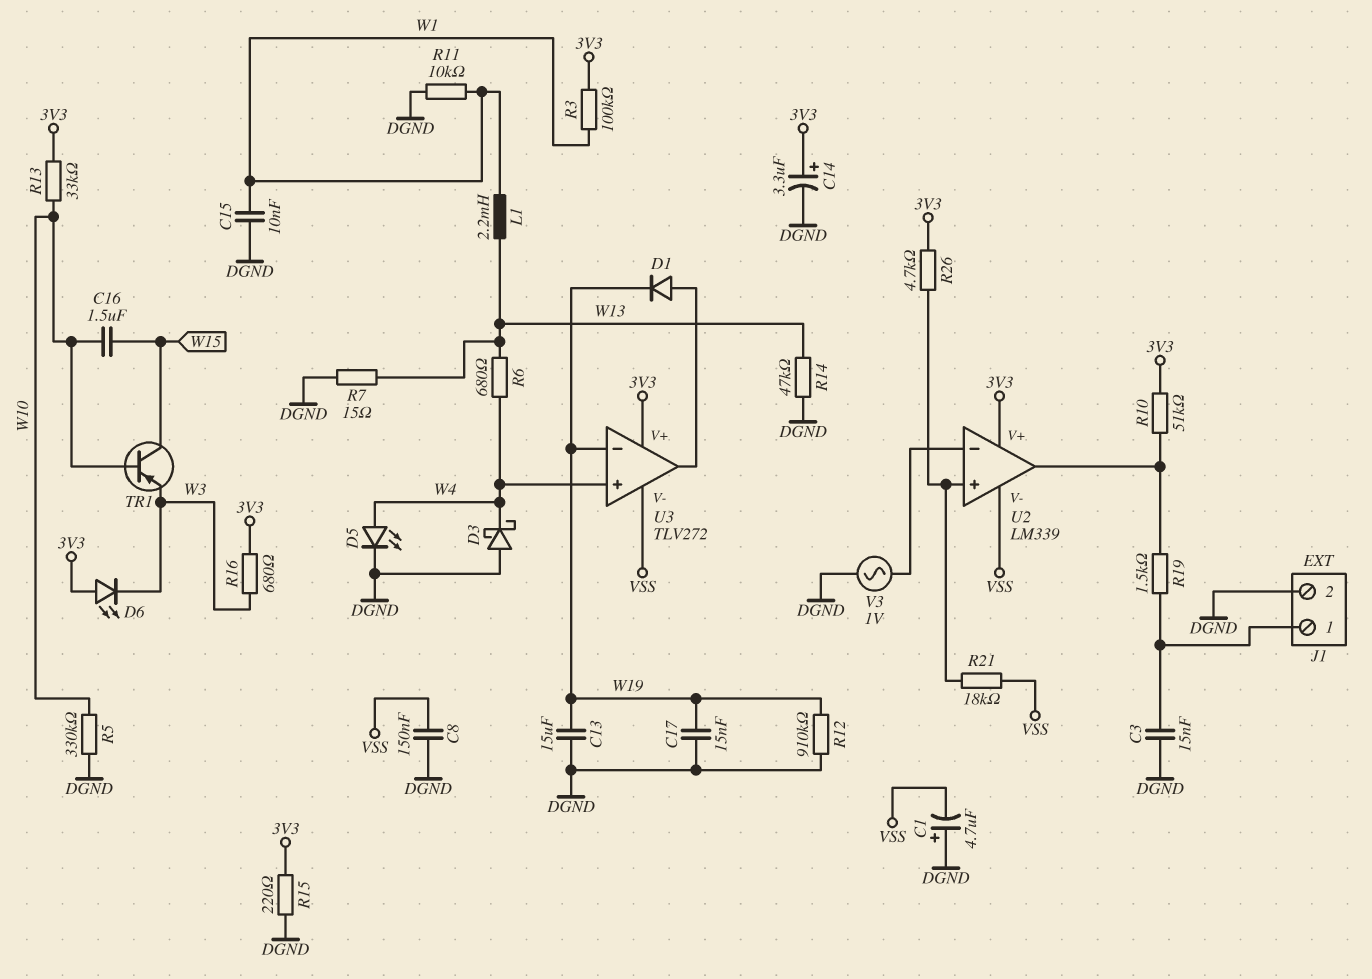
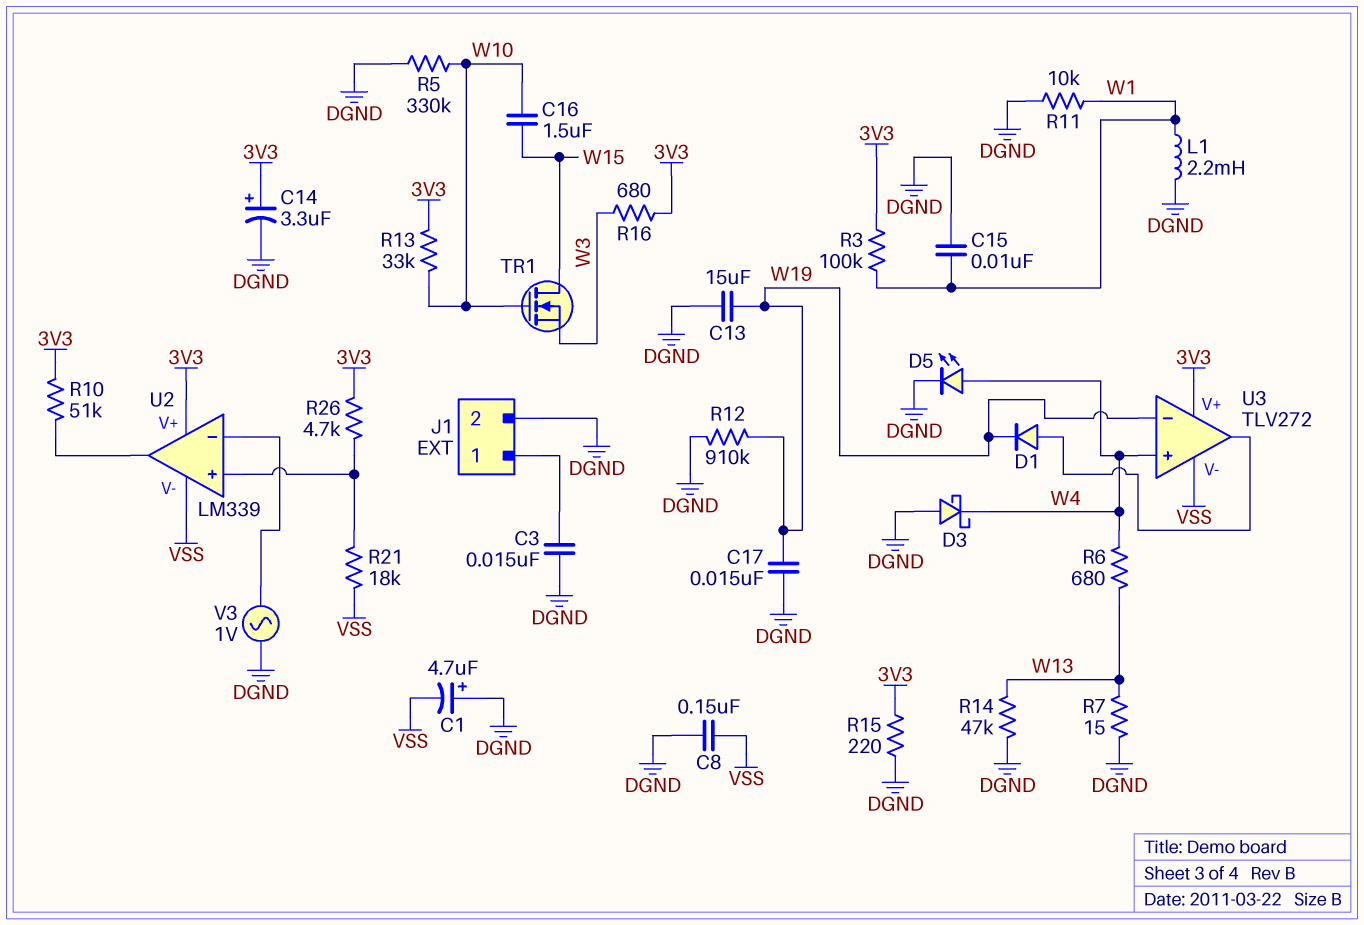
D6: LED (A 3V3, K W3) -> none
L1: 2.2mH (W1, W13) -> 2.2mH (DGND, W1)
R19: 1.5k (J1/1, U2/out) -> none
TR1: PNP (B W10, C W15, E W3) -> NMOS (G W10, D W15, S W3)

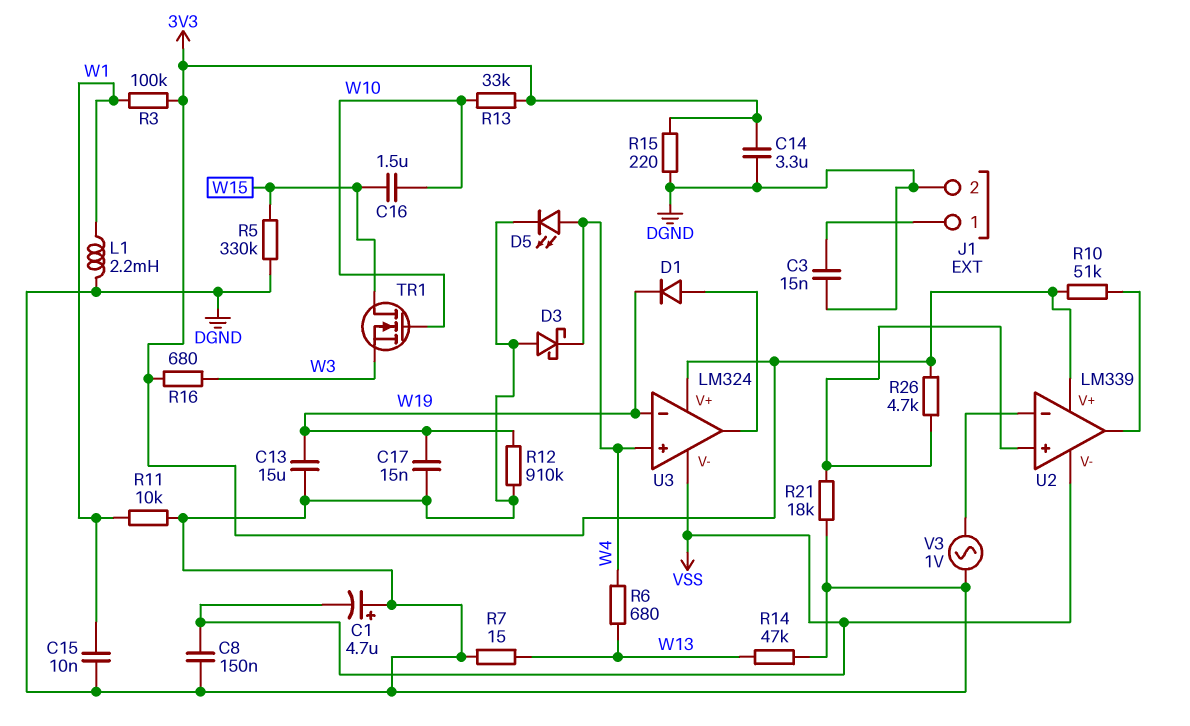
C14: 3.3uF (plus 3V3, minus DGND) -> 3.3uF (3V3, DGND)
R5: 330k (DGND, W10) -> 330k (DGND, W15)
R21: 18k (U2/in+, VSS) -> 18k (DGND, U2/in+)
U3: TLV272 -> LM324

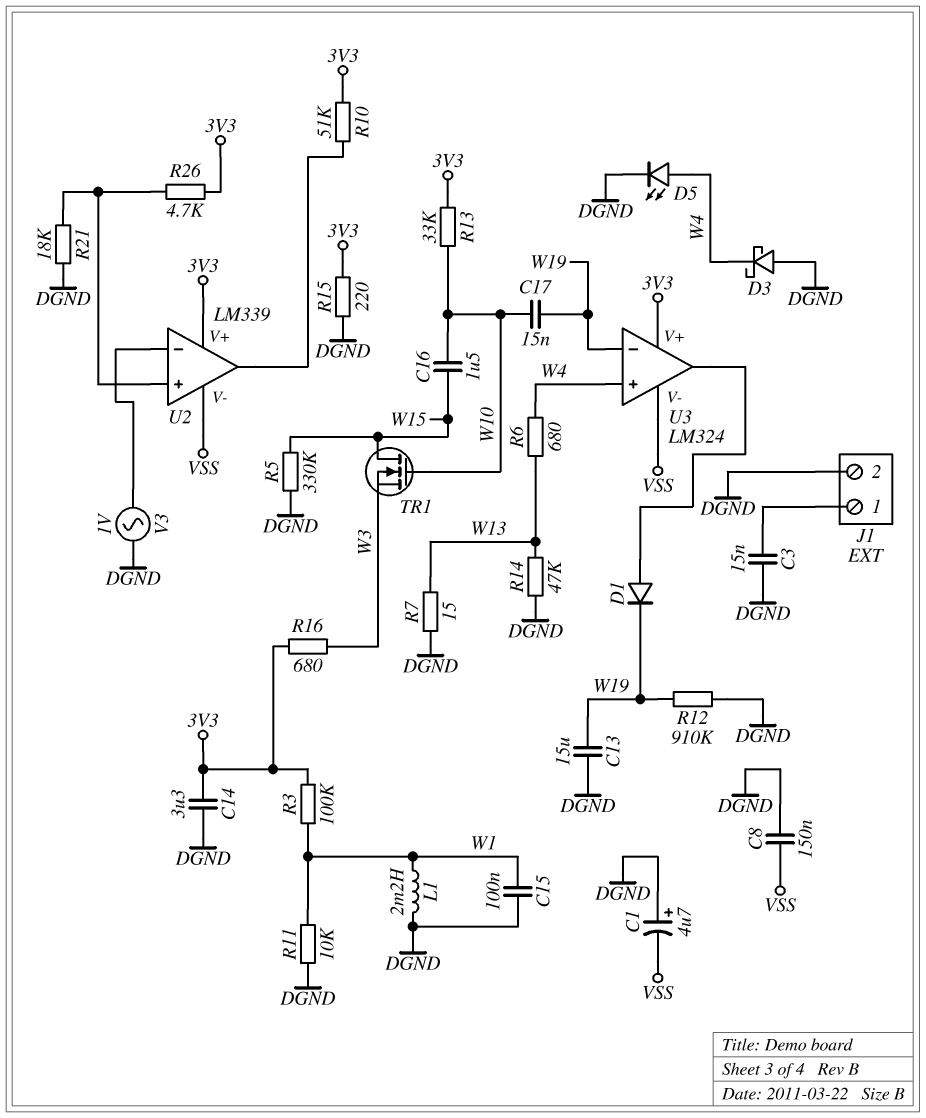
C15: 10nF (DGND, W1) -> 100nF (DGND, W1)
C17: 15nF (DGND, W19) -> 15nF (W10, W19)

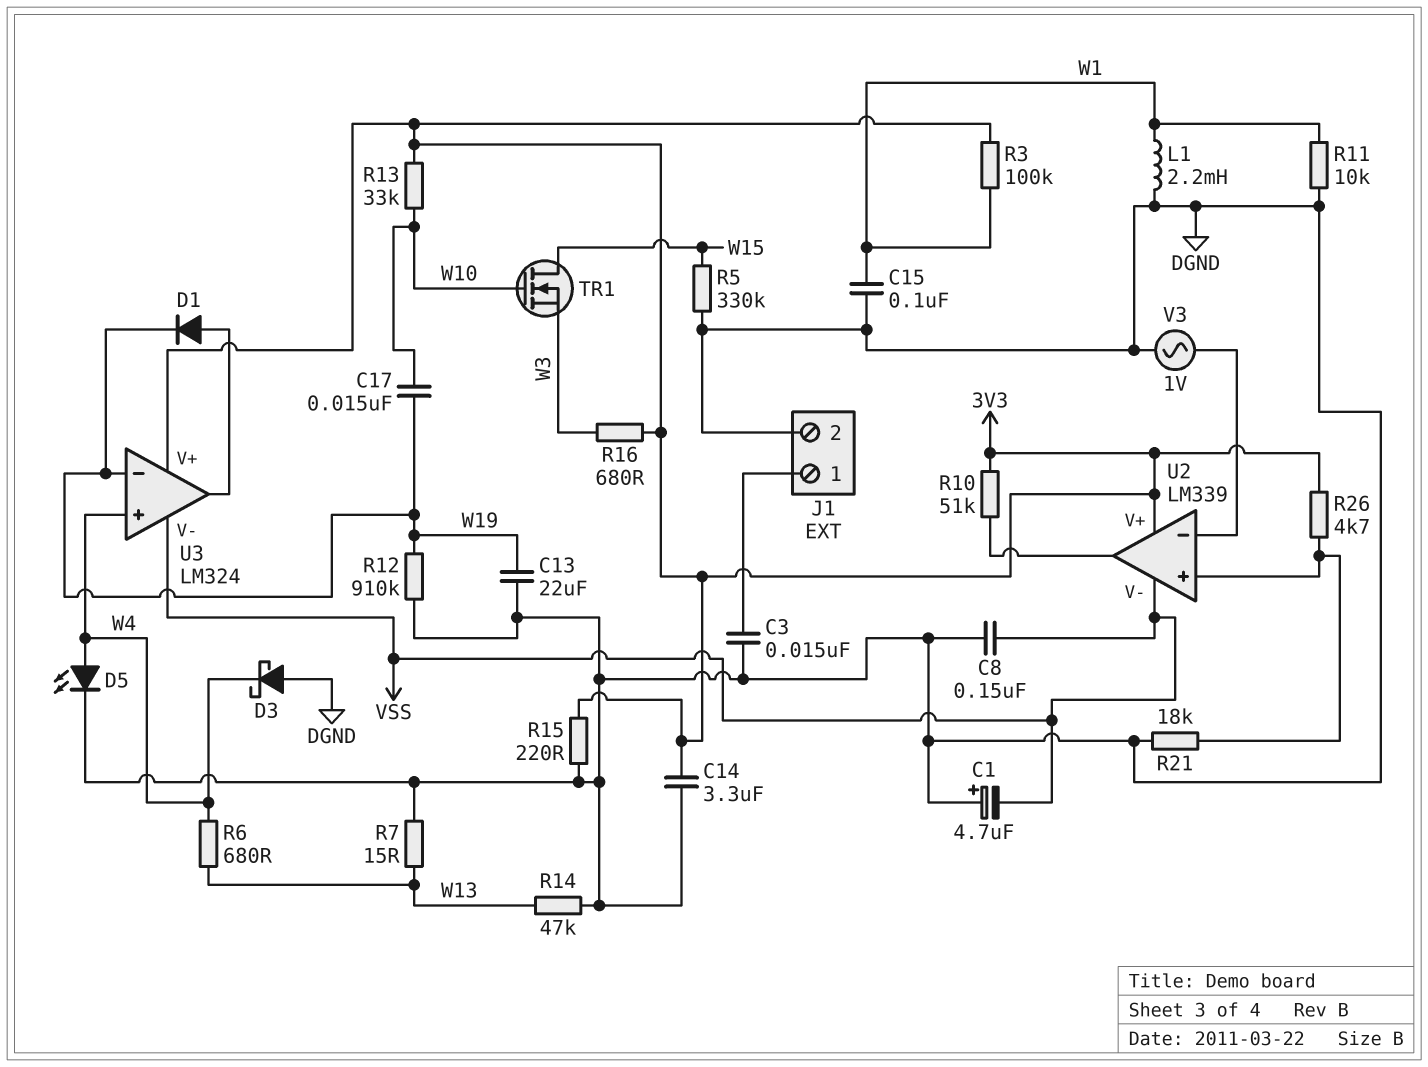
C13: 15uF (DGND, W19) -> 22uF (DGND, W19)
C16: 1.5uF (W10, W15) -> none

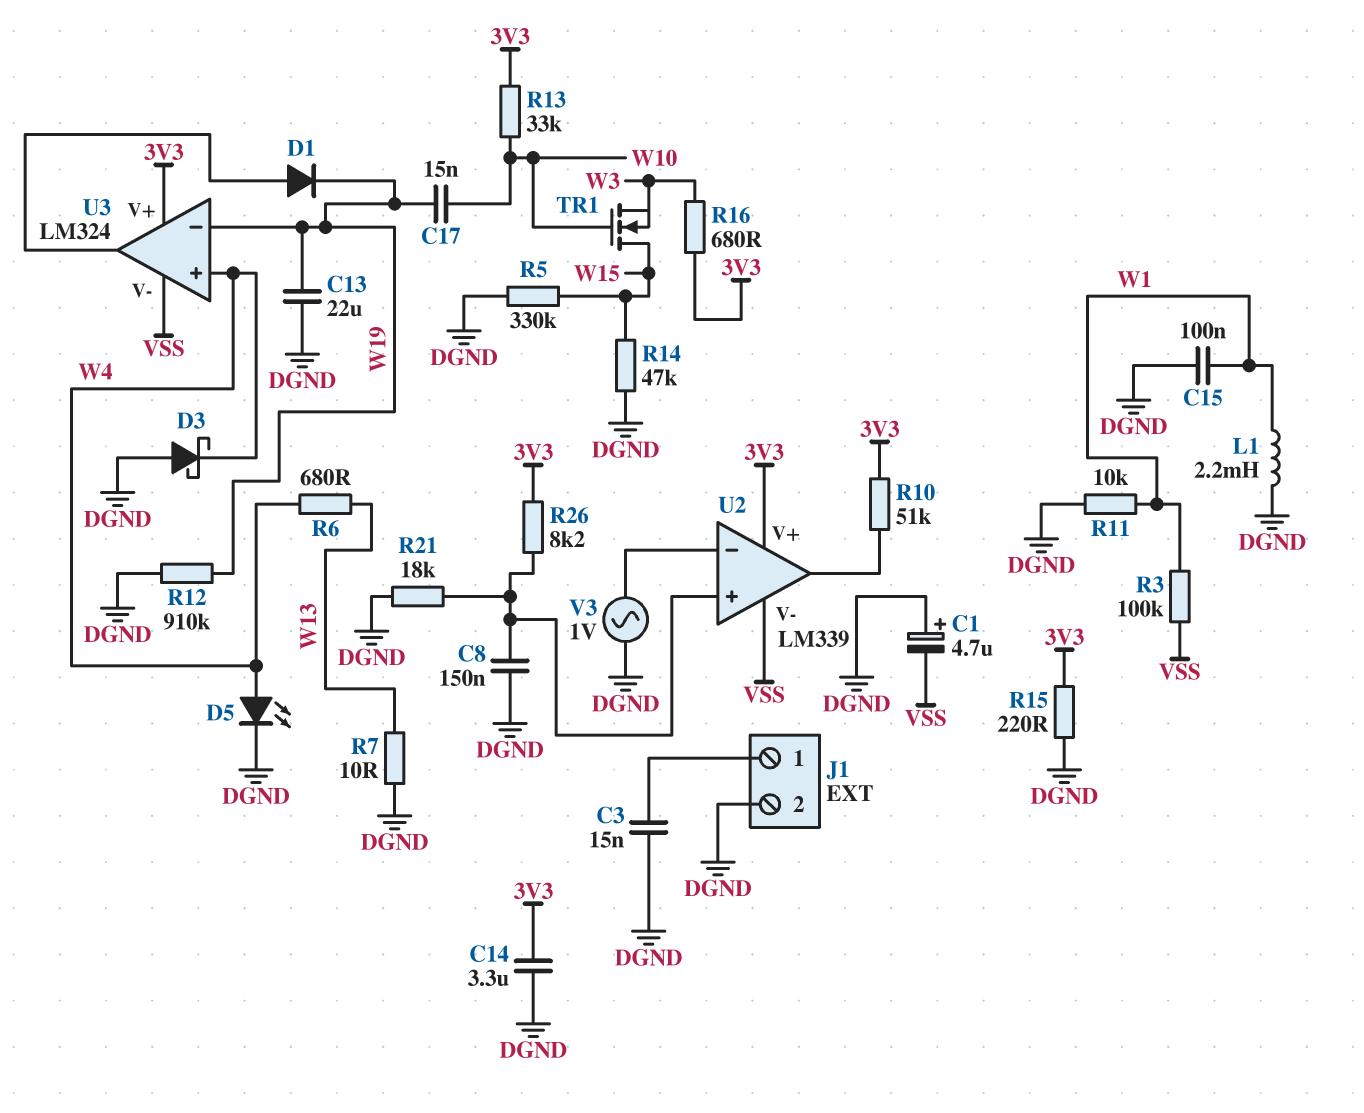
C8: 150nF (DGND, VSS) -> 150nF (DGND, U2/in+)
R3: 100k (3V3, W1) -> 100k (VSS, W1)
R7: 15 (DGND, W13) -> 10 (DGND, W13)
R14: 47k (DGND, W13) -> 47k (DGND, W15)
R26: 4.7k (3V3, U2/in+) -> 8.2k (3V3, U2/in+)

